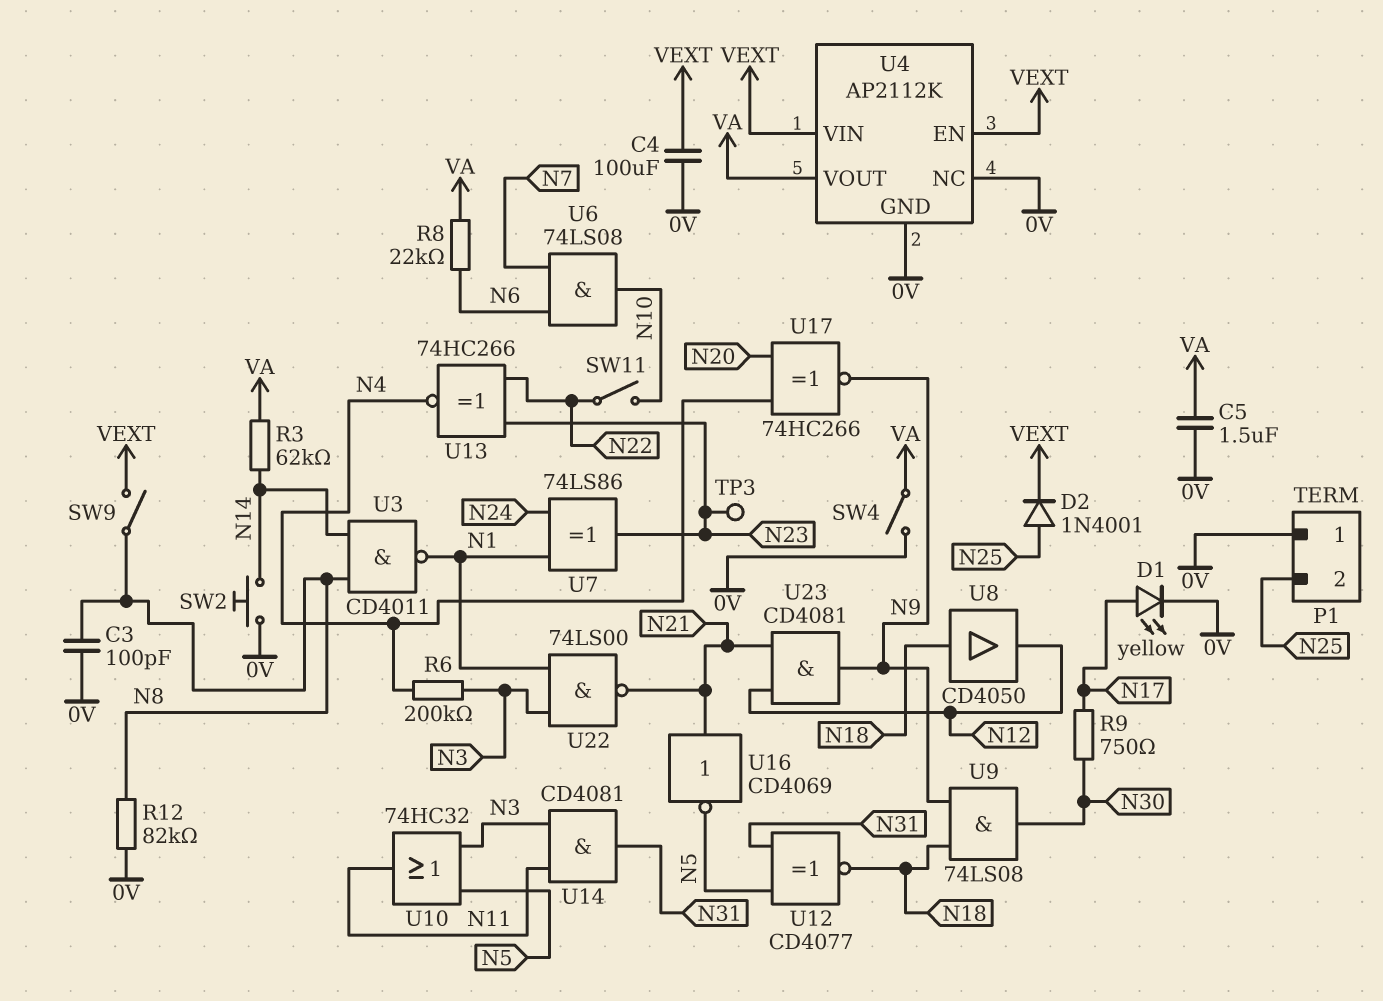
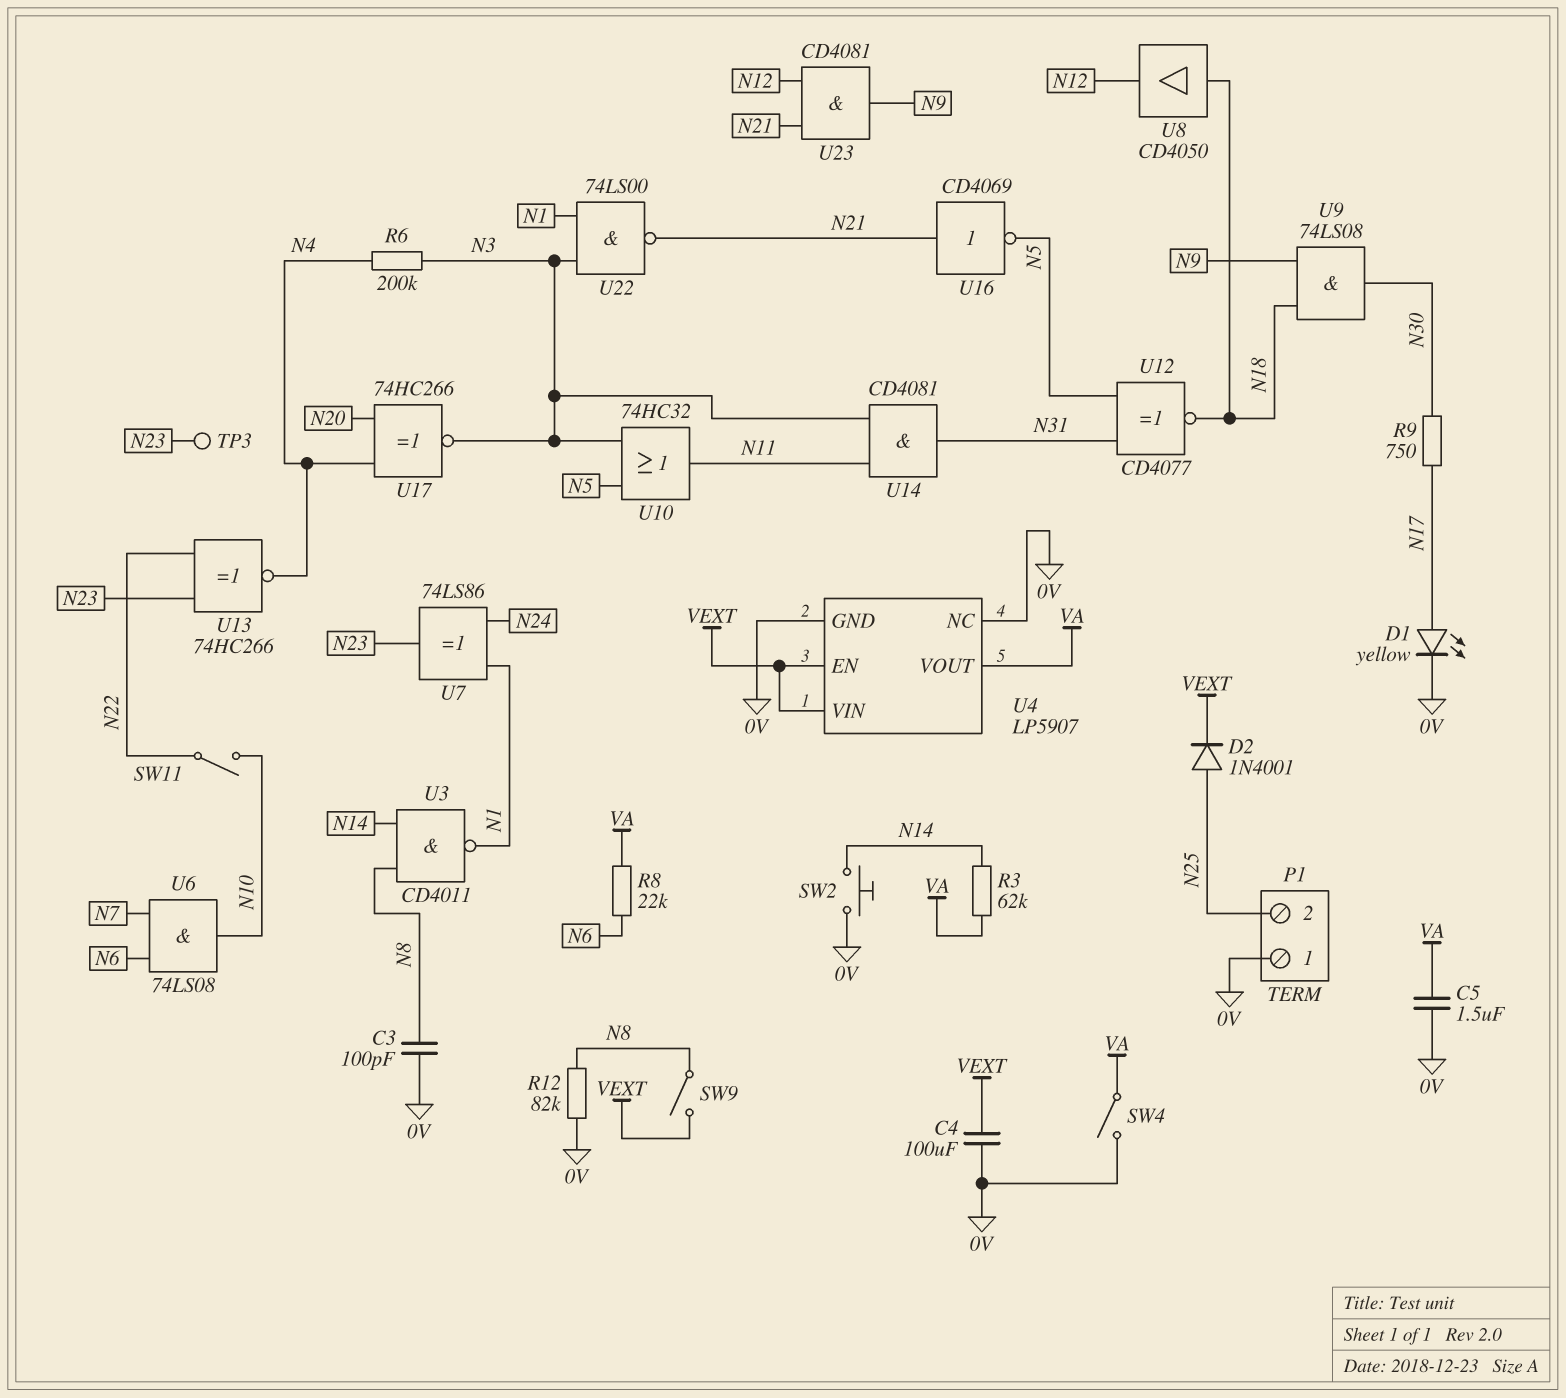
U4: AP2112K -> LP5907
U17: XNOR 74HC266 (in N4, in N20, out N9) -> XNOR 74HC266 (in N4, in N20, out N3)

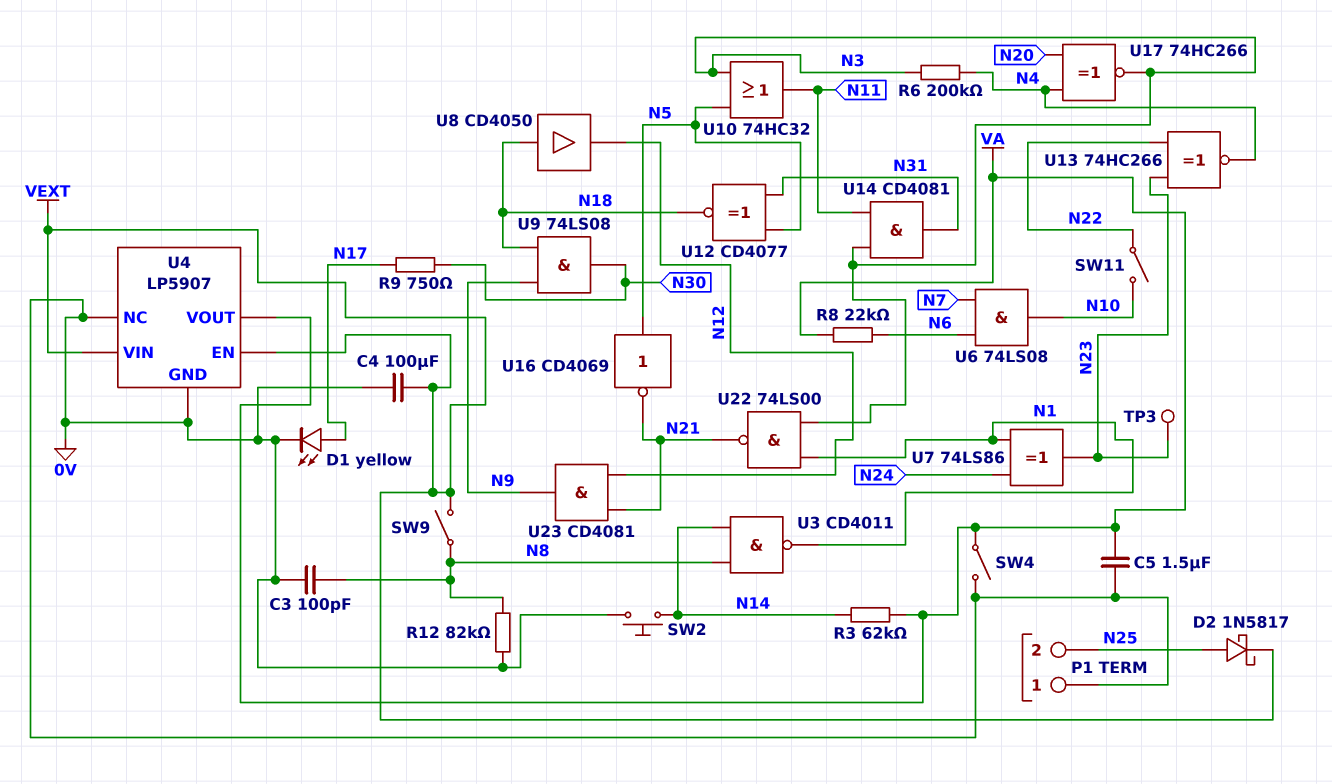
D2: diode 1N4001 (A N25, K VEXT) -> schottky 1N5817 (A N25, K VEXT)
U16: NOT CD4069 (in N21, out N5) -> NOT CD4069 (in N5, out N21)

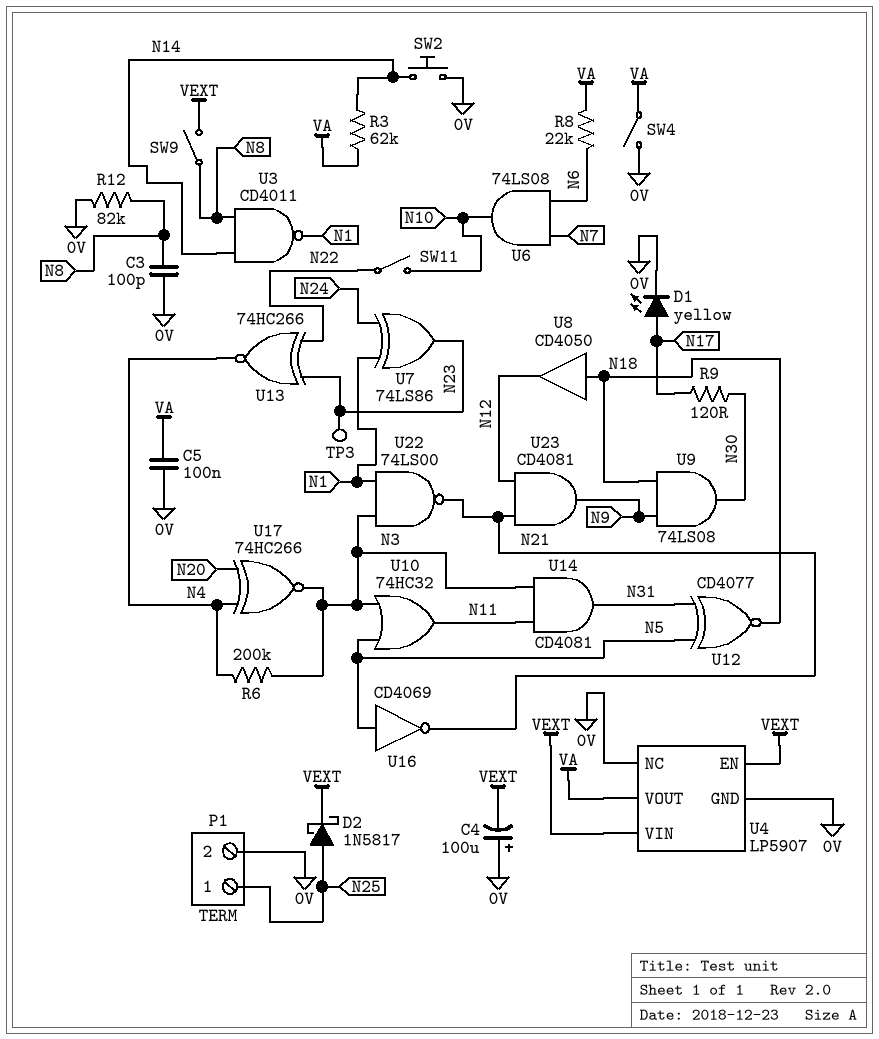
C4: 100uF (0V, VEXT) -> 100uF (plus 0V, minus VEXT)
C5: 1.5uF (0V, VA) -> 100nF (0V, VA)
P1 pin 1: 0V -> N25
P1 pin 2: N25 -> 0V
R9: 750 (N17, N30) -> 120 (N17, N30)

